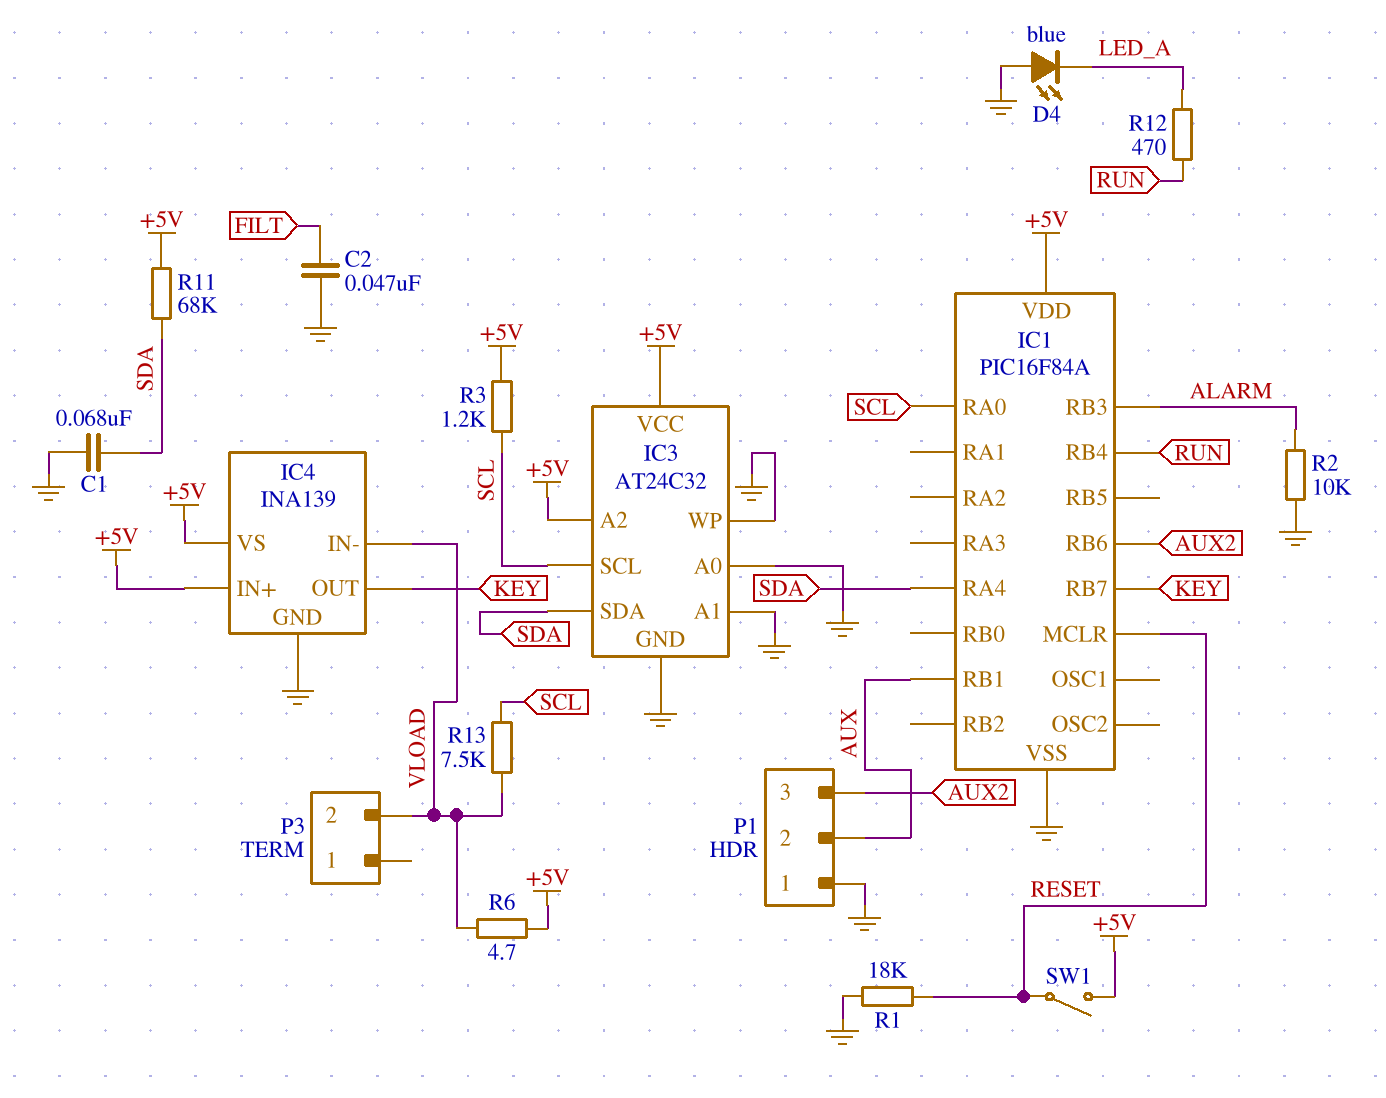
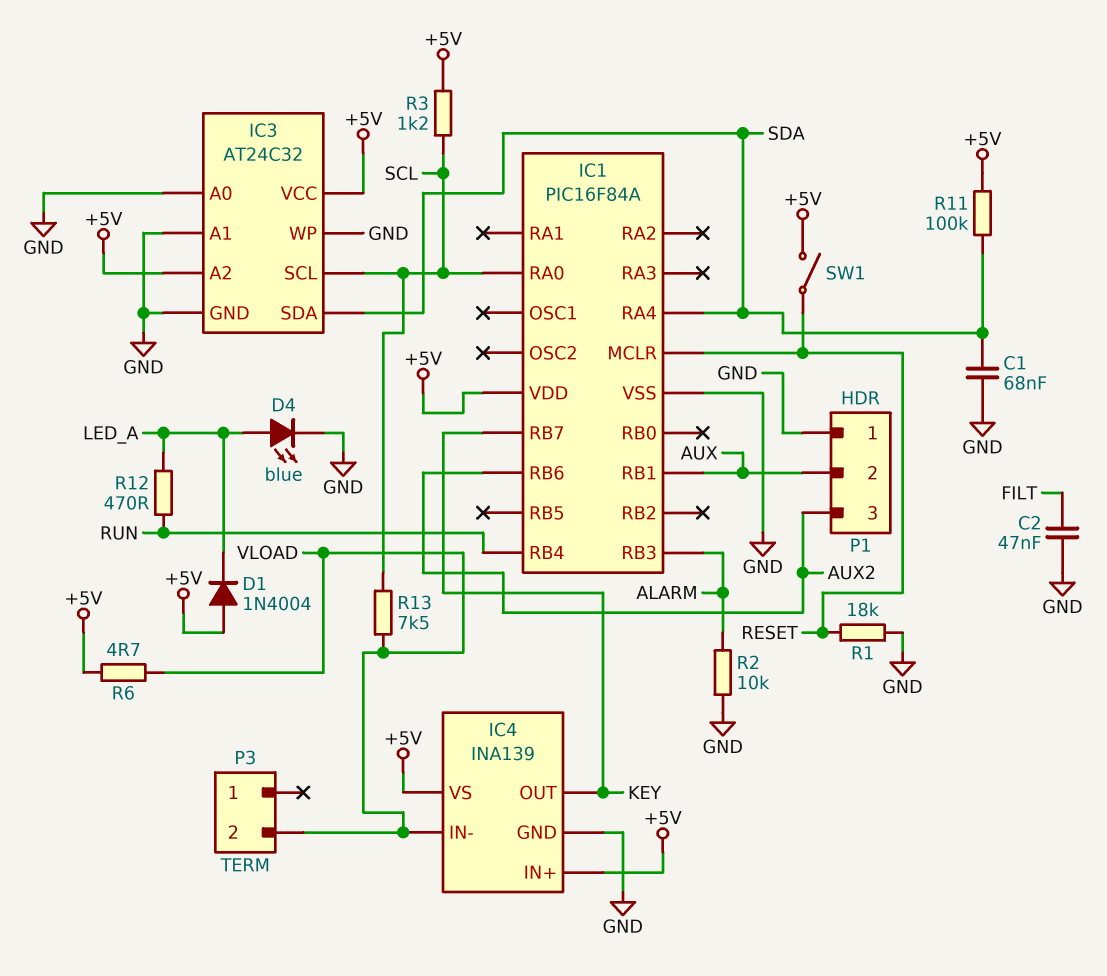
D1: none -> diode 1N4004 (A +5V, K LED_A)
D4: LED blue (A GND, K LED_A) -> LED blue (A LED_A, K GND)
R11: 68k (+5V, SDA) -> 100k (+5V, SDA)

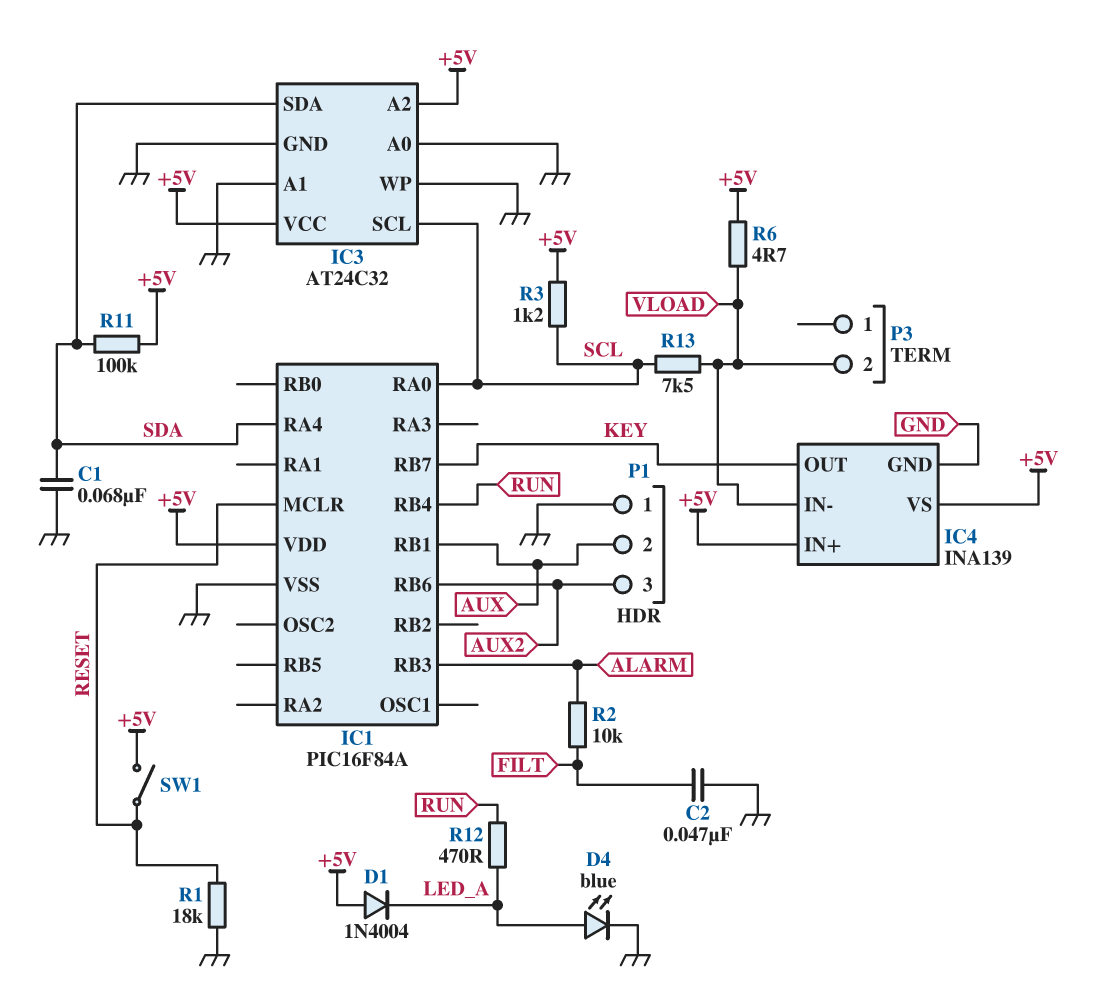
R2: 10k (ALARM, GND) -> 10k (ALARM, FILT)

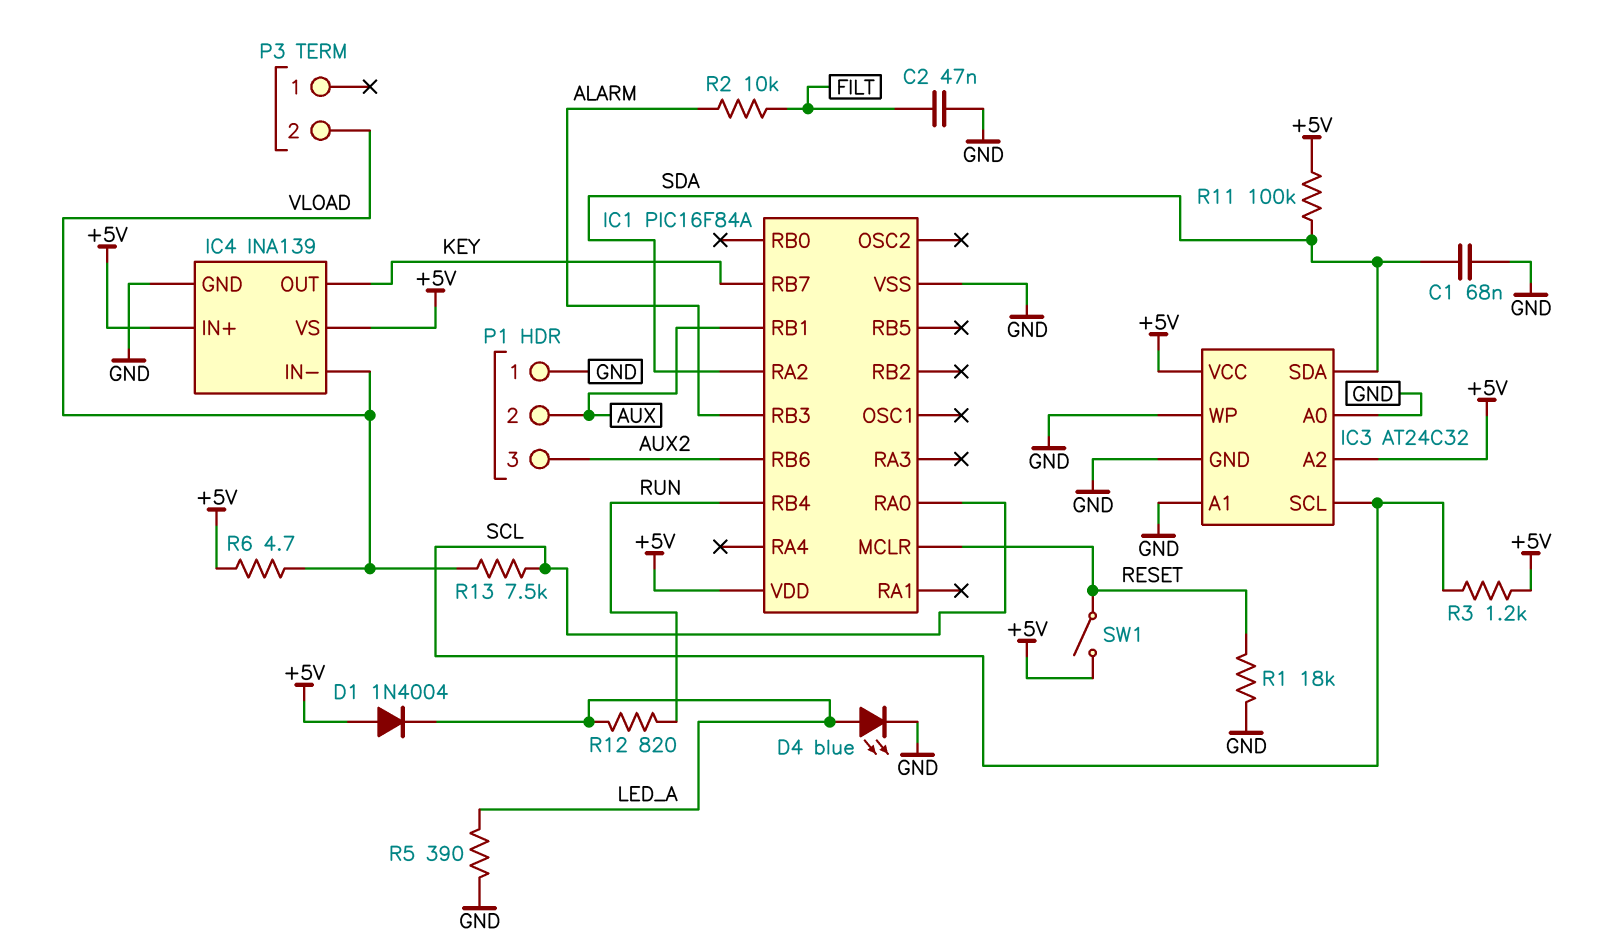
IC1 pin RA2: none -> SDA
IC1 pin RA4: SDA -> none
R5: none -> 390 (GND, LED_A)
R12: 470 (LED_A, RUN) -> 820 (LED_A, RUN)

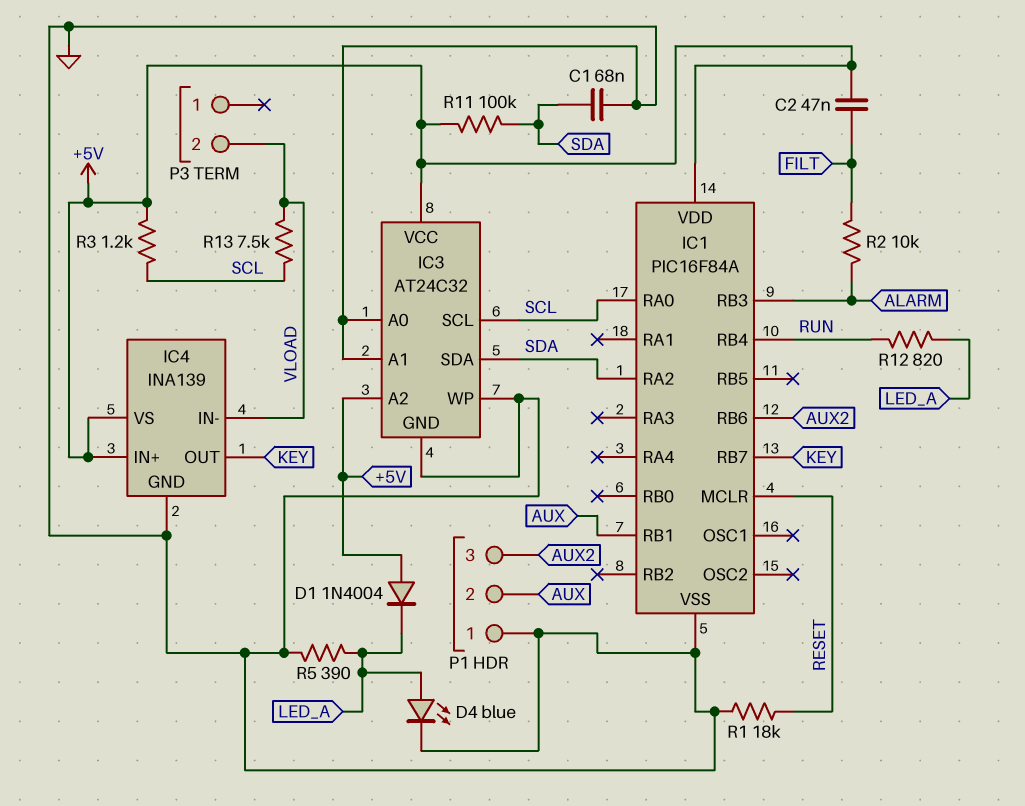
C2: 47nF (FILT, GND) -> 47nF (+5V, FILT)
R6: 4.7 (+5V, VLOAD) -> none
SW1: switch (+5V, RESET) -> none

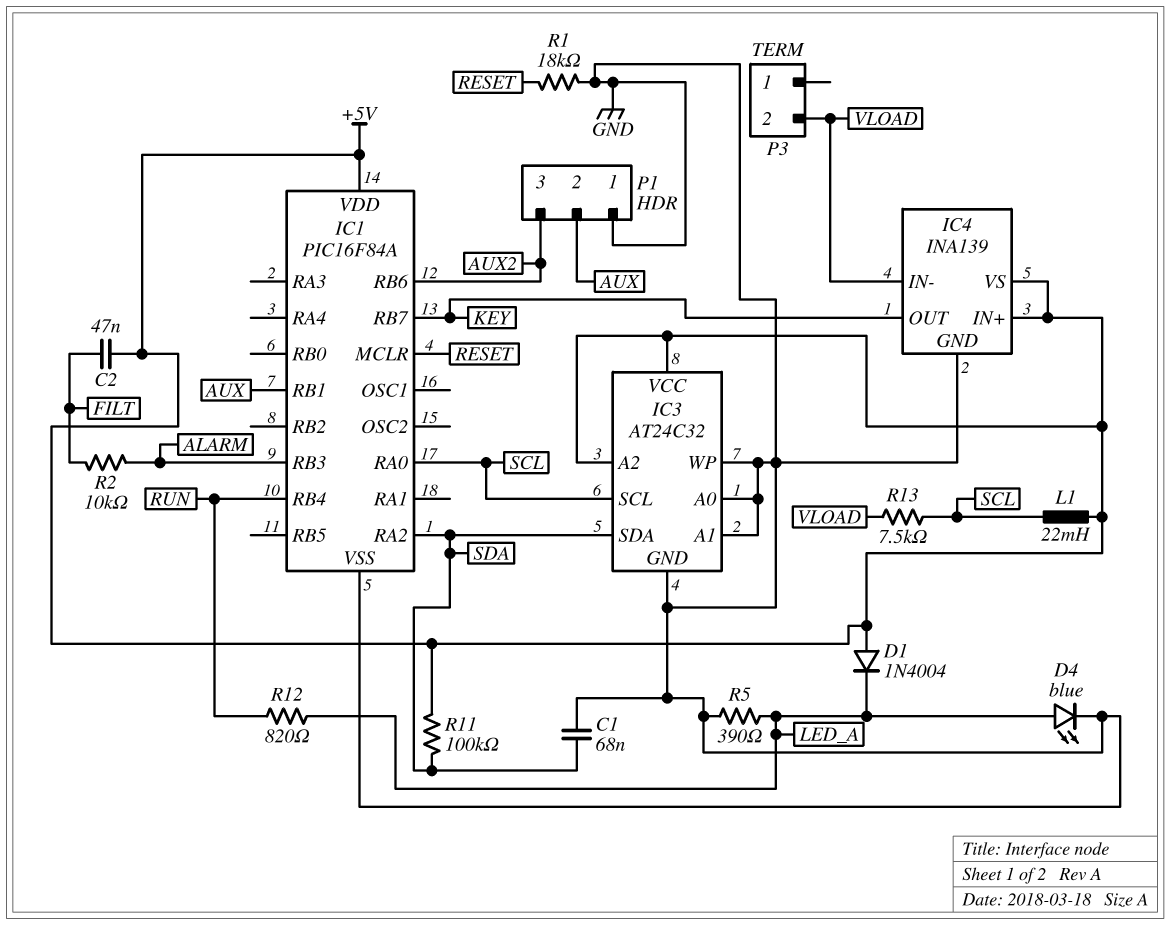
L1: none -> 22mH (+5V, SCL)
R3: 1.2k (+5V, SCL) -> none

